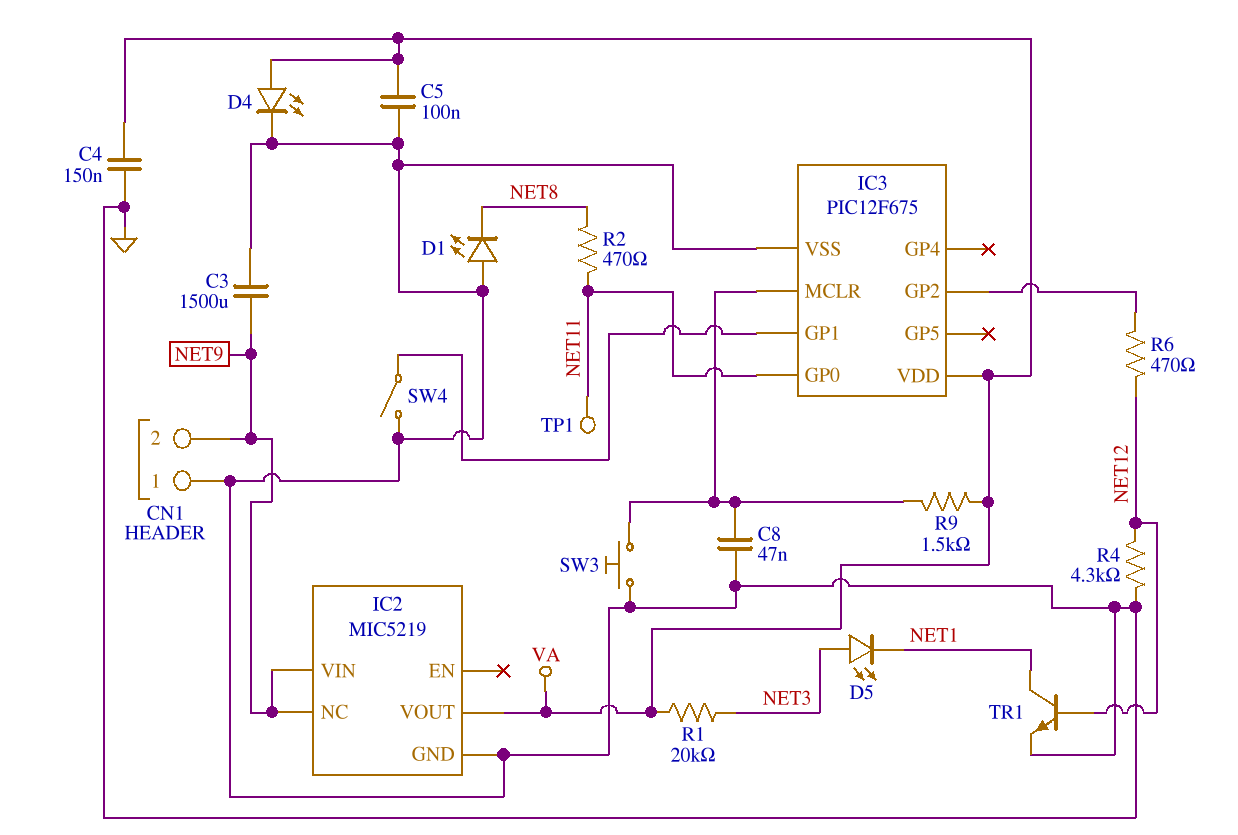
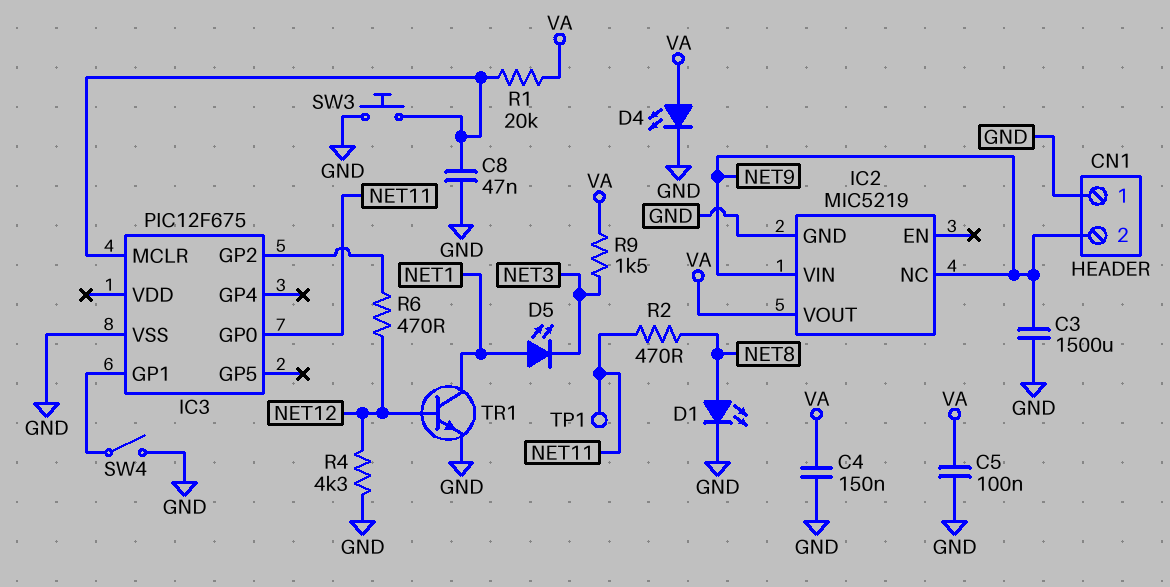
D1: LED (A GND, K NET8) -> LED (A NET8, K GND)
D5: LED (A NET3, K NET1) -> LED (A NET1, K NET3)
IC3 pin VDD: VA -> none
R1: 20k (NET3, VA) -> 20k (IC3/MCLR, VA)
R9: 1.5k (IC3/MCLR, VA) -> 1.5k (NET3, VA)

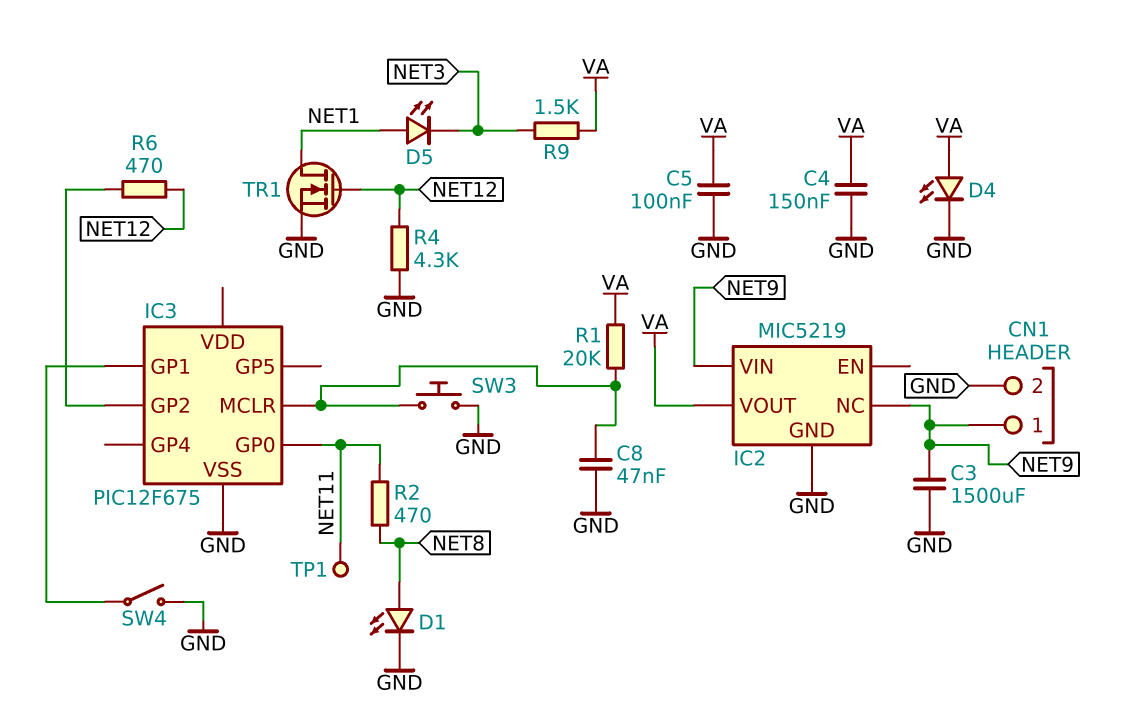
CN1 pin 1: GND -> NET9
CN1 pin 2: NET9 -> GND
TR1: NPN (B NET12, C NET1, E GND) -> NMOS (G NET12, D NET1, S GND)

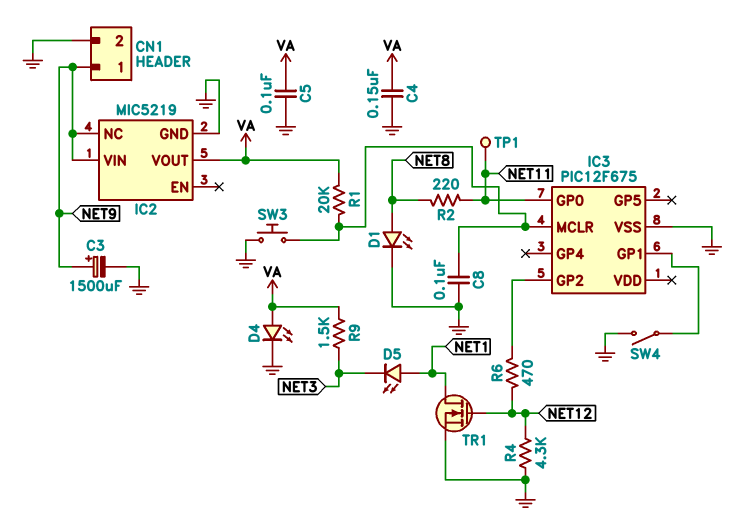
C3: 1500uF (GND, NET9) -> 1500uF (plus NET9, minus GND)
C8: 47nF (GND, IC3/MCLR) -> 100nF (GND, IC3/MCLR)
R2: 470 (NET8, NET11) -> 220 (NET8, NET11)

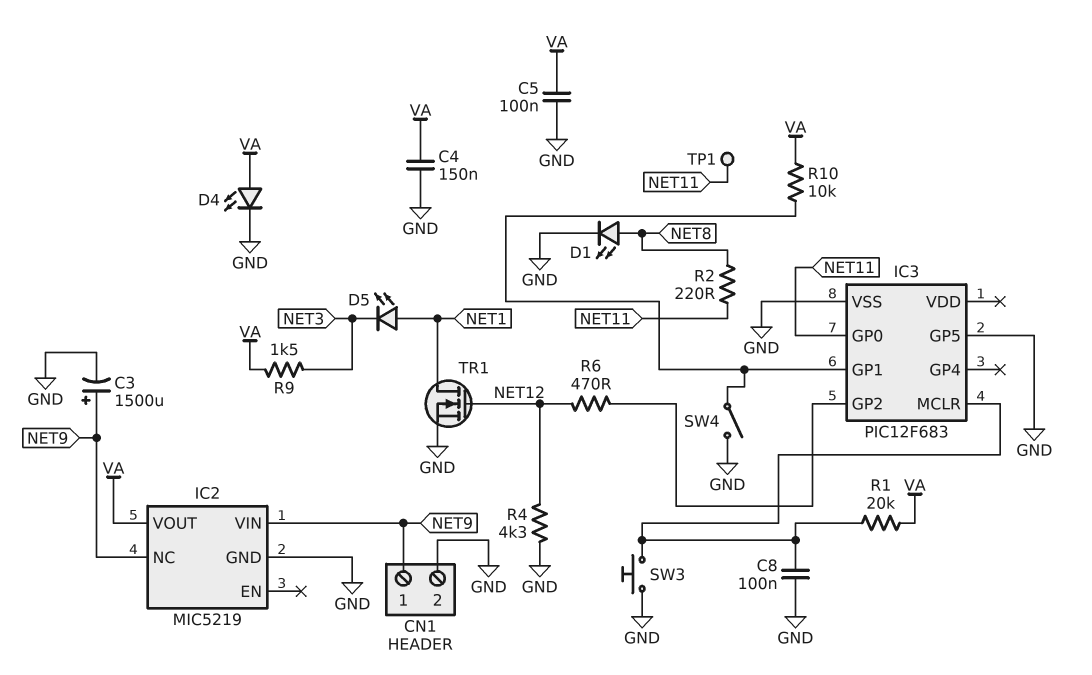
IC3: PIC12F675 -> PIC12F683
IC3 pin GP5: none -> GND
R10: none -> 10k (IC3/GP1, VA)

